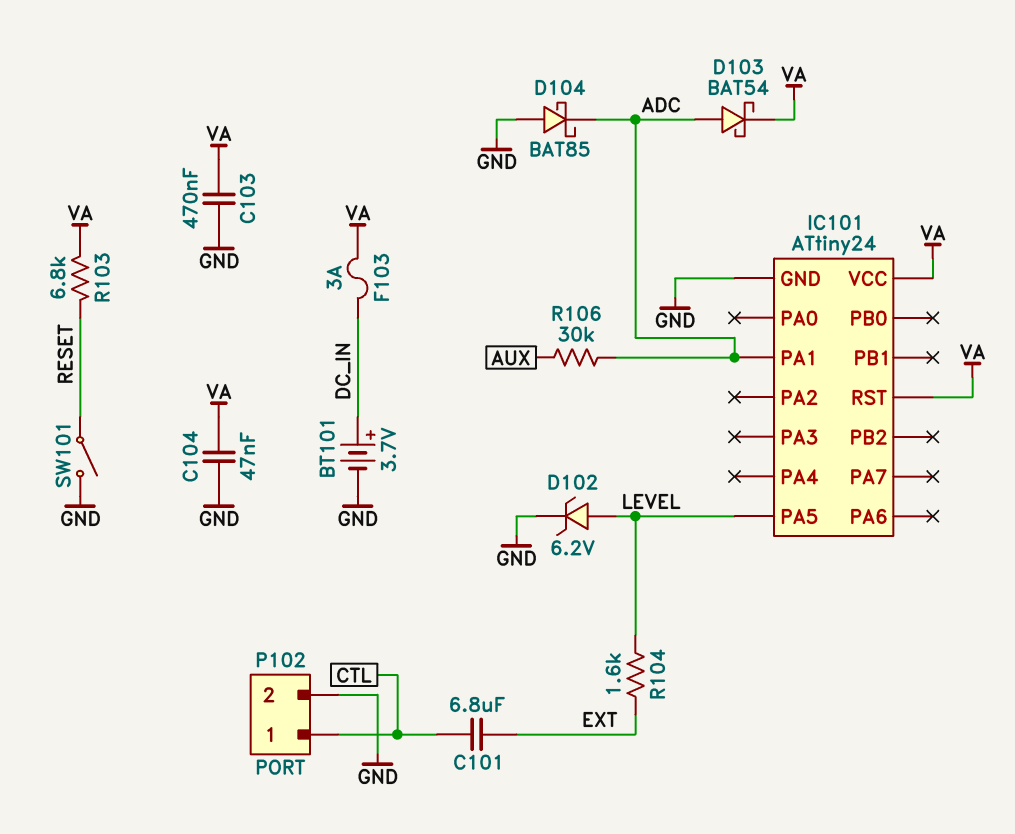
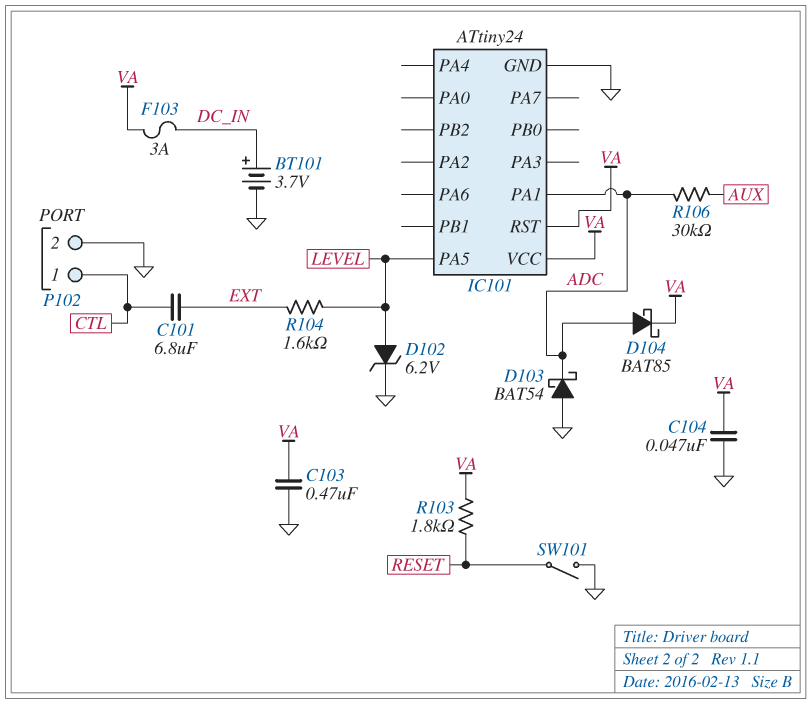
D103: schottky BAT54 (A ADC, K VA) -> schottky BAT54 (A GND, K ADC)
D104: schottky BAT85 (A GND, K ADC) -> schottky BAT85 (A ADC, K VA)
R103: 6.8k (RESET, VA) -> 1.8k (RESET, VA)

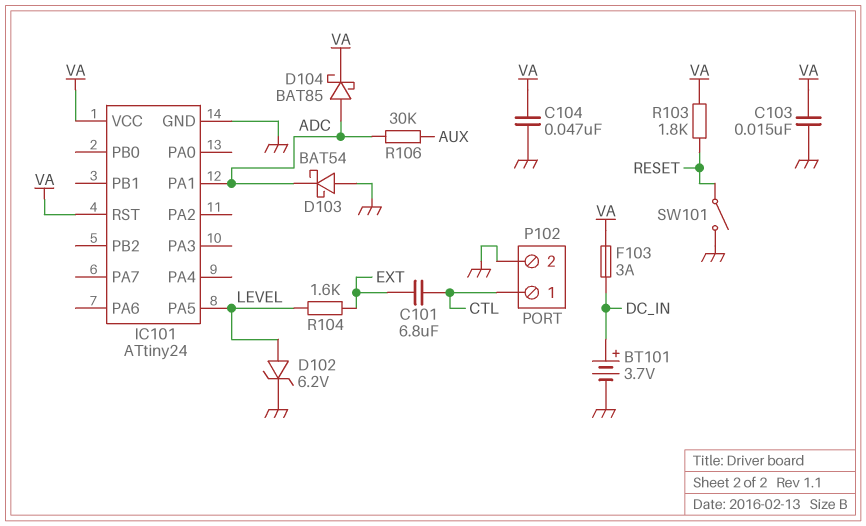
C103: 470nF (GND, VA) -> 15nF (GND, VA)

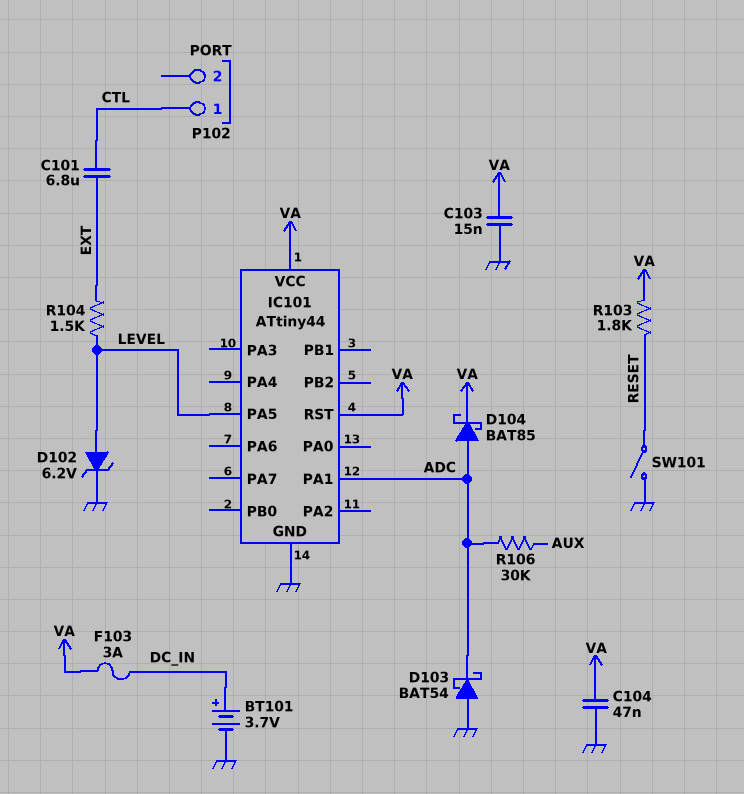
IC101: ATtiny24 -> ATtiny44
P102 pin 2: GND -> none
R104: 1.6k (EXT, LEVEL) -> 1.5k (EXT, LEVEL)

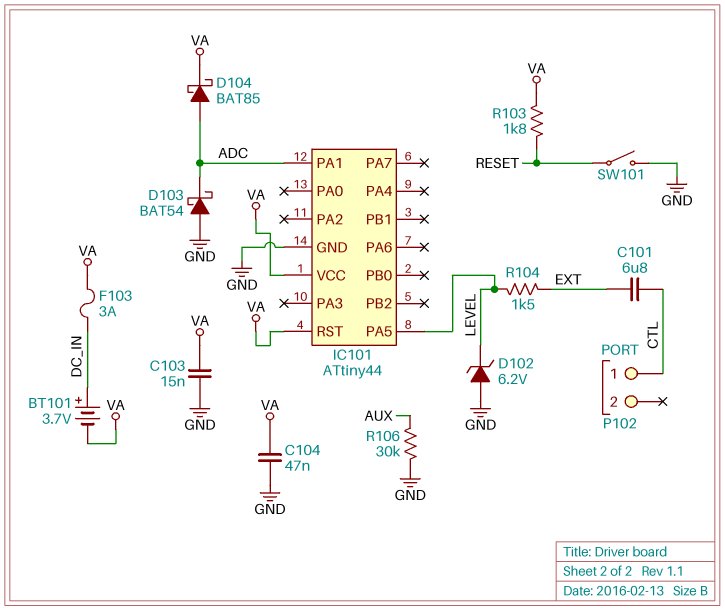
BT101: 3.7V (plus DC_IN, minus GND) -> 3.7V (plus DC_IN, minus VA)
D102: zener 6.2V (A LEVEL, K GND) -> zener 6.2V (A GND, K LEVEL)
R106: 30k (ADC, AUX) -> 30k (AUX, GND)

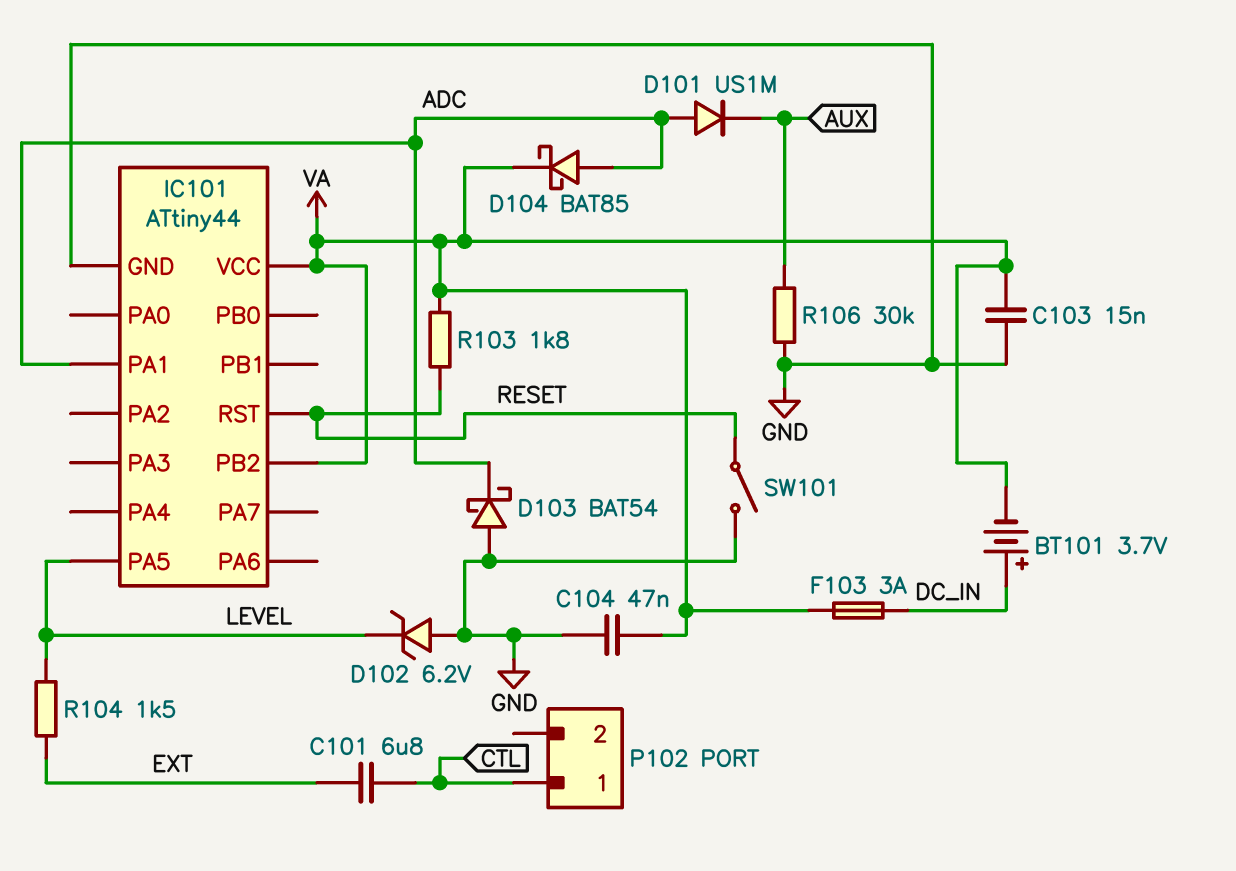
D101: none -> diode US1M (A ADC, K AUX)
IC101 pin PB2: none -> VA
IC101 pin RST: VA -> RESET

